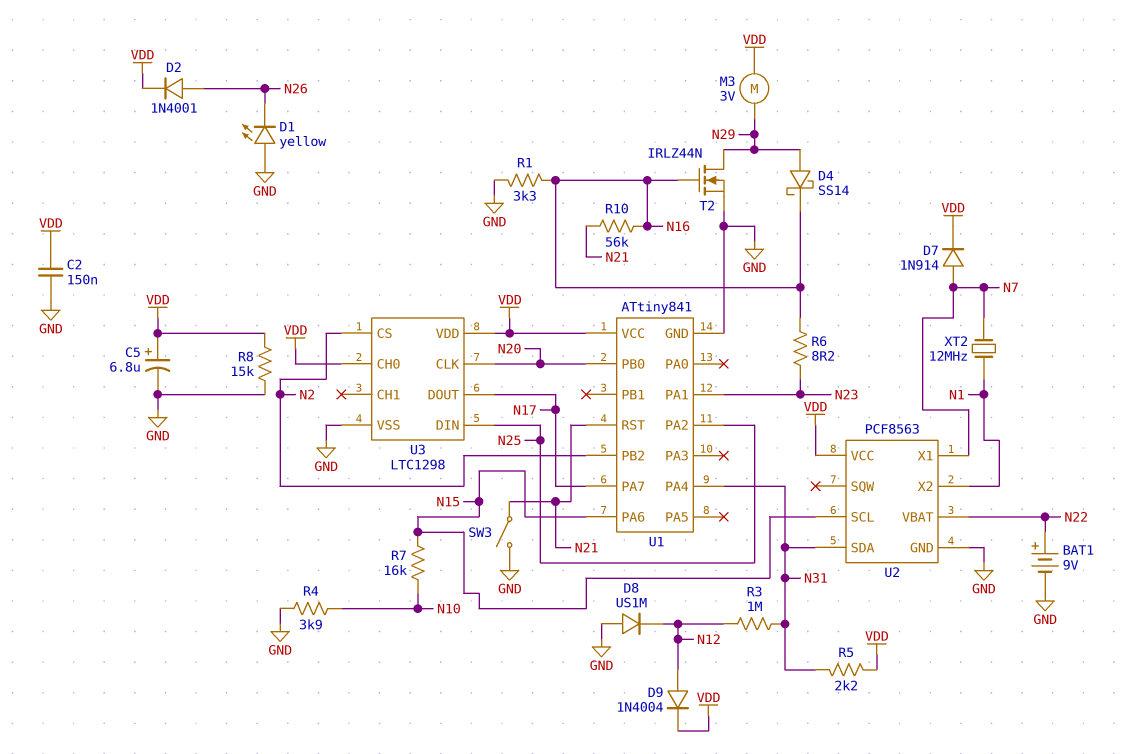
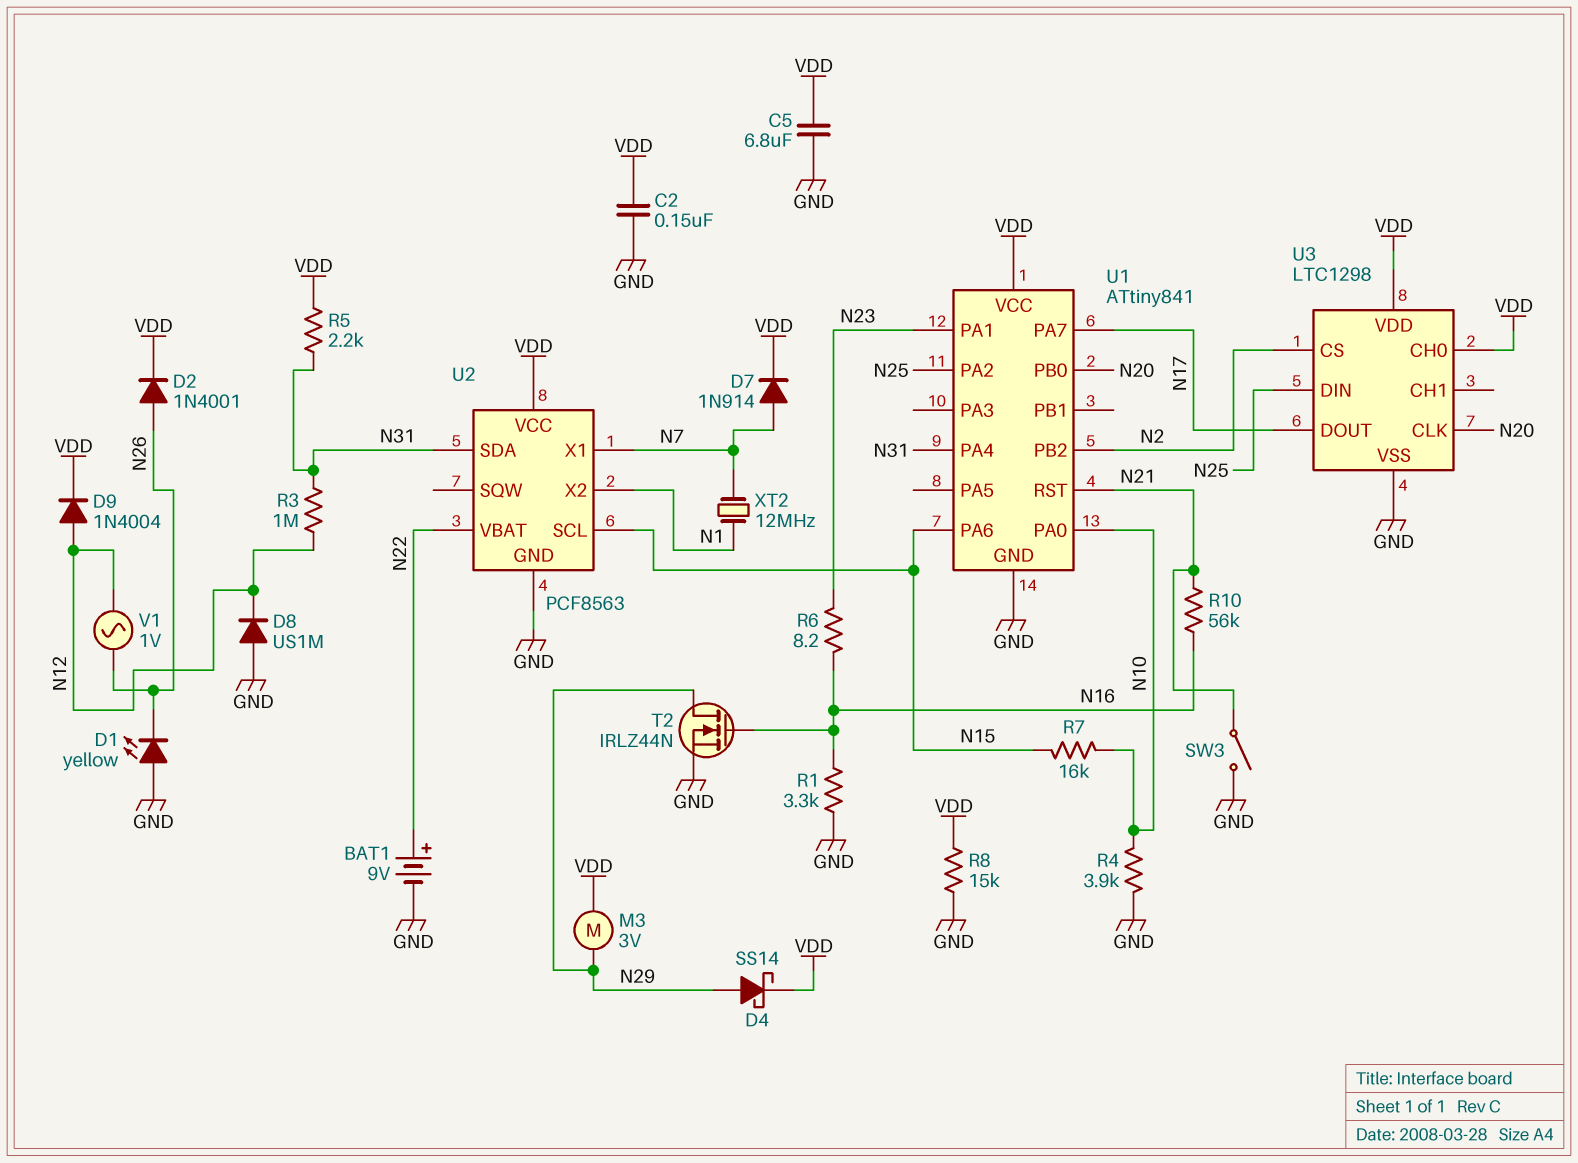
C5: 6.8uF (plus VDD, minus GND) -> 6.8uF (GND, VDD)
D4: schottky SS14 (A N29, K N16) -> schottky SS14 (A N29, K VDD)
U1 pin PA0: none -> N10
V1: none -> AC 1V (N12, N26)

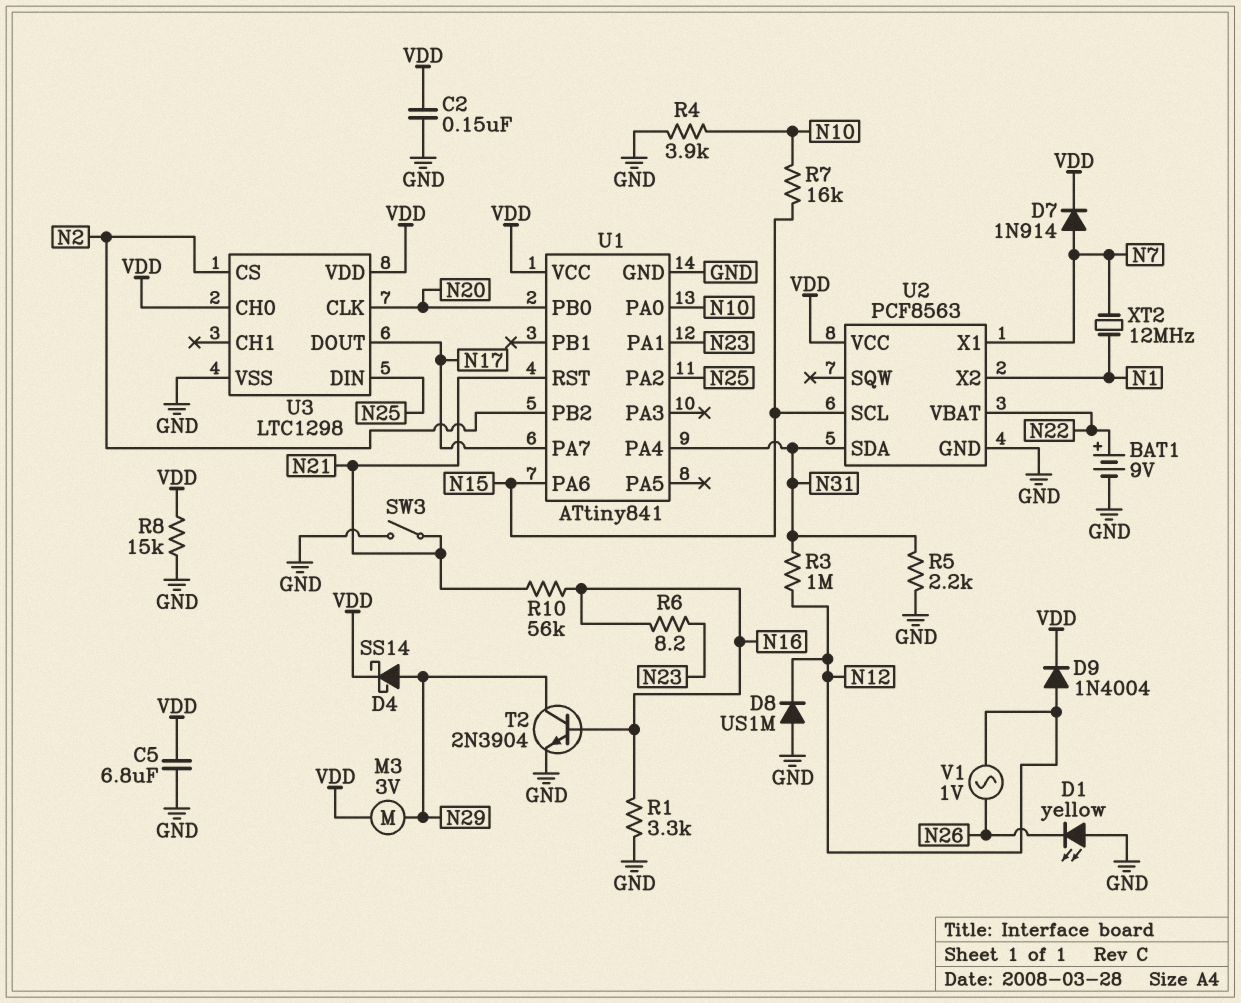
D2: diode 1N4001 (A N26, K VDD) -> none
R5: 2.2k (N31, VDD) -> 2.2k (GND, N31)
T2: NMOS IRLZ44N (G N16, D N29, S GND) -> NPN 2N3904 (B N16, C N29, E GND)

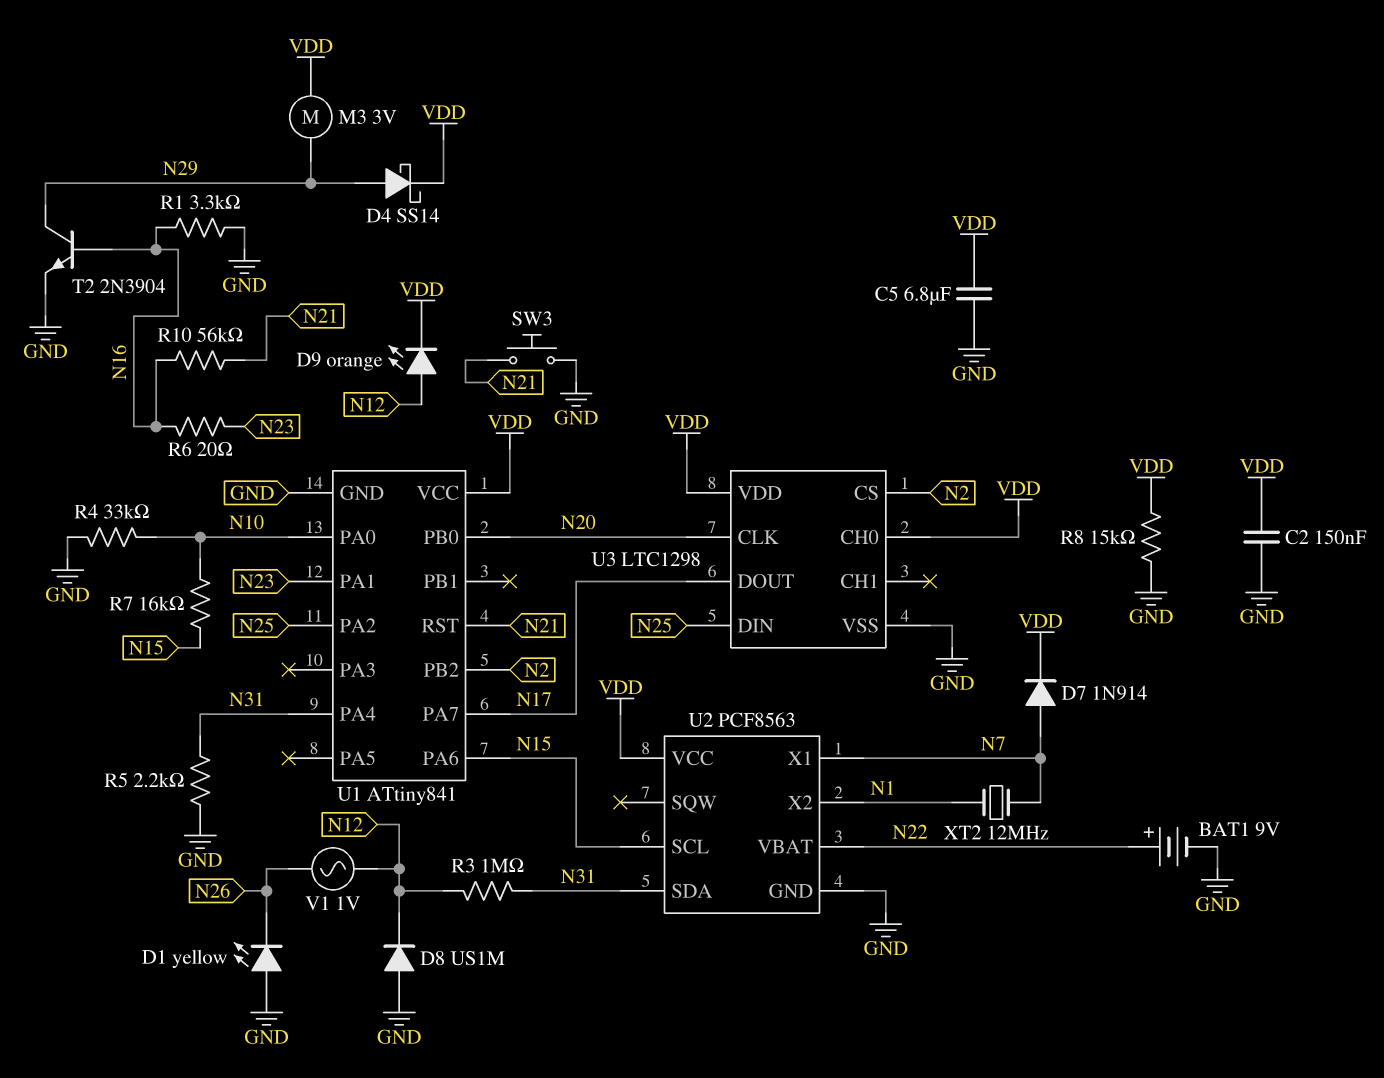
D9: diode 1N4004 (A N12, K VDD) -> LED orange (A N12, K VDD)
R4: 3.9k (GND, N10) -> 33k (GND, N10)
R6: 8.2 (N16, N23) -> 20 (N16, N23)
SW3: switch (GND, N21) -> button (GND, N21)

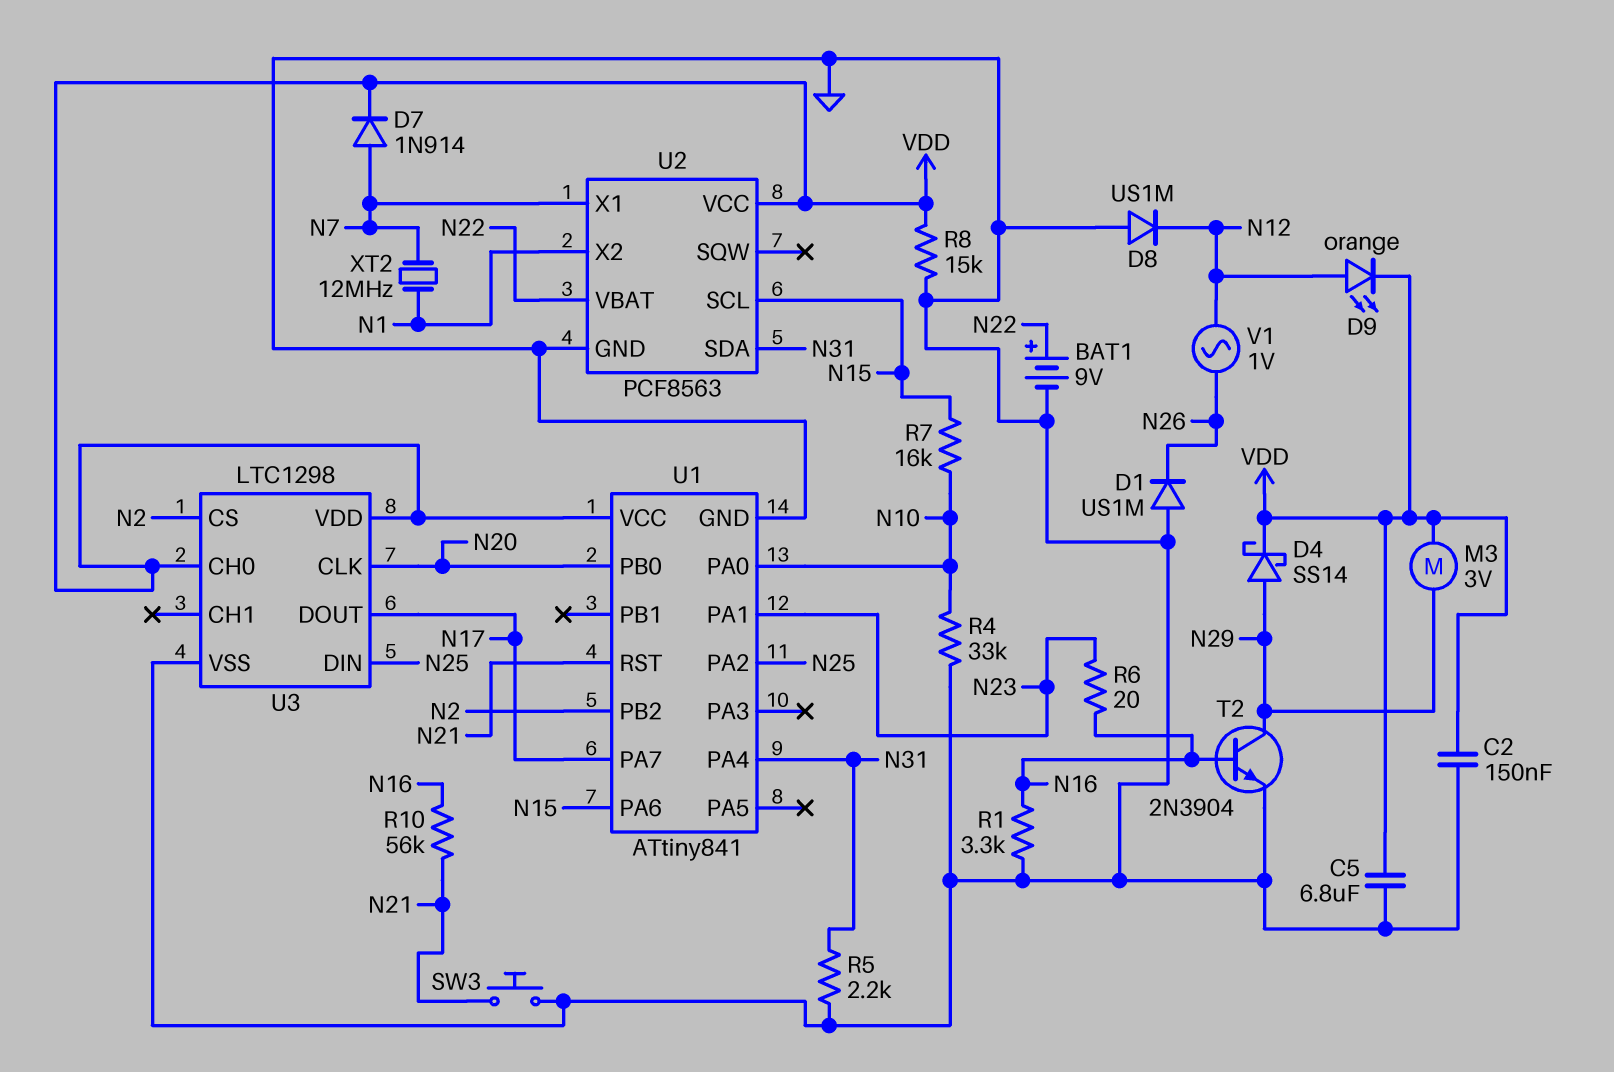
D1: LED yellow (A GND, K N26) -> diode US1M (A GND, K N26)
R3: 1M (N12, N31) -> none

